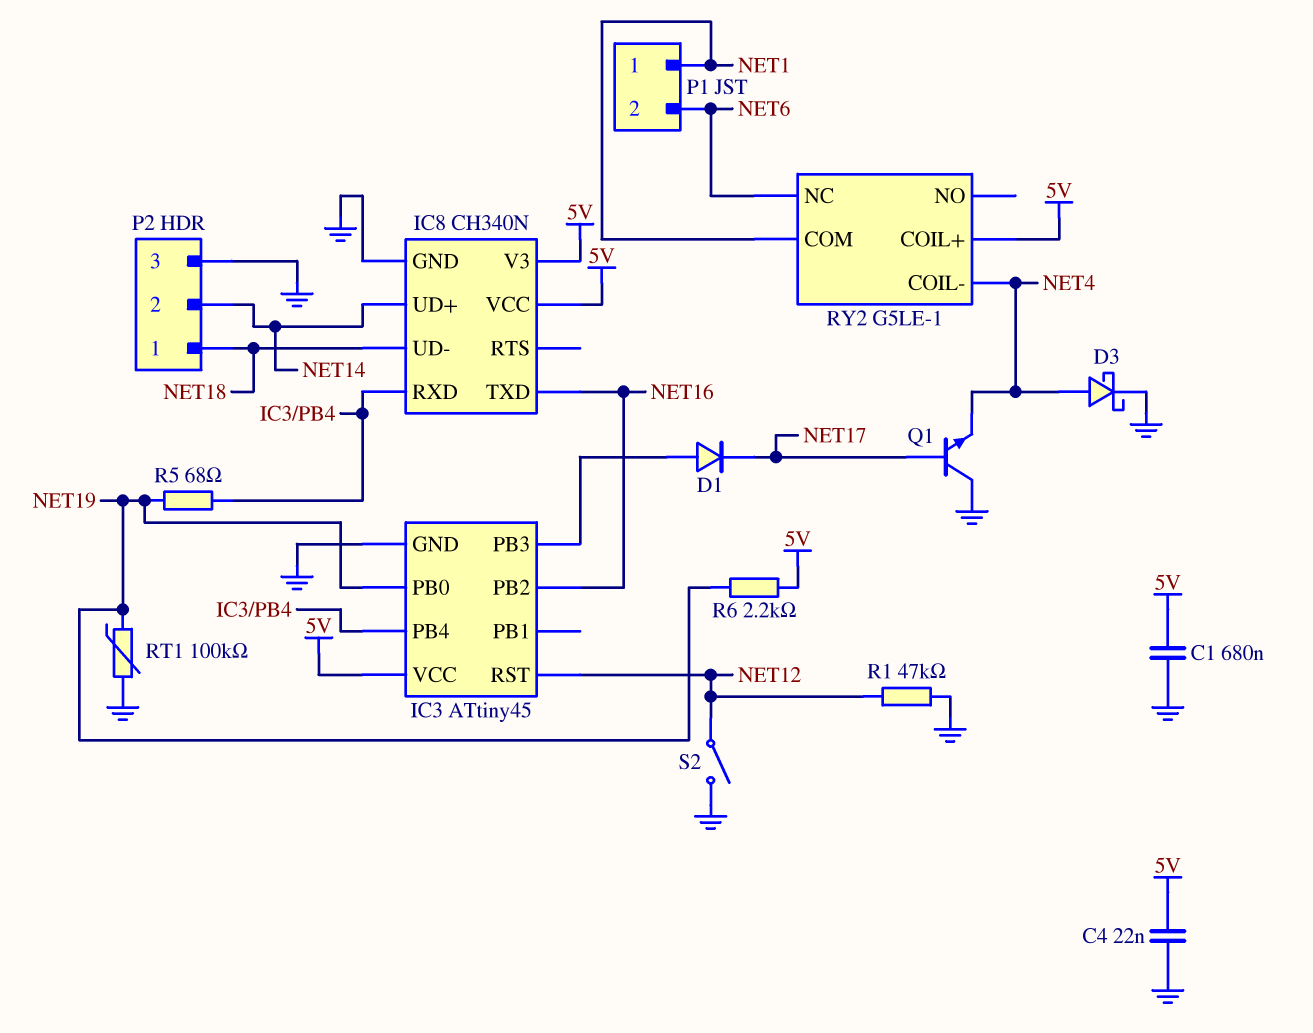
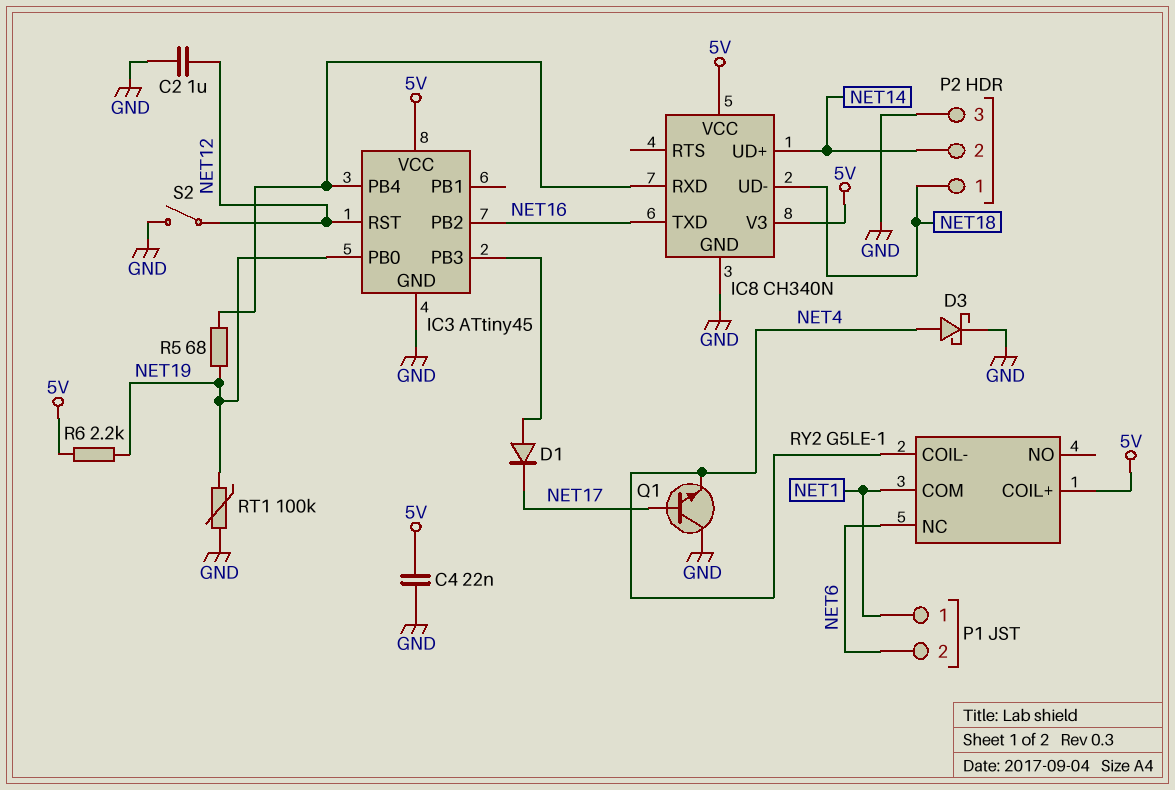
C1: 680nF (5V, GND) -> none
C2: none -> 1uF (GND, NET12)
R1: 47k (GND, NET12) -> none

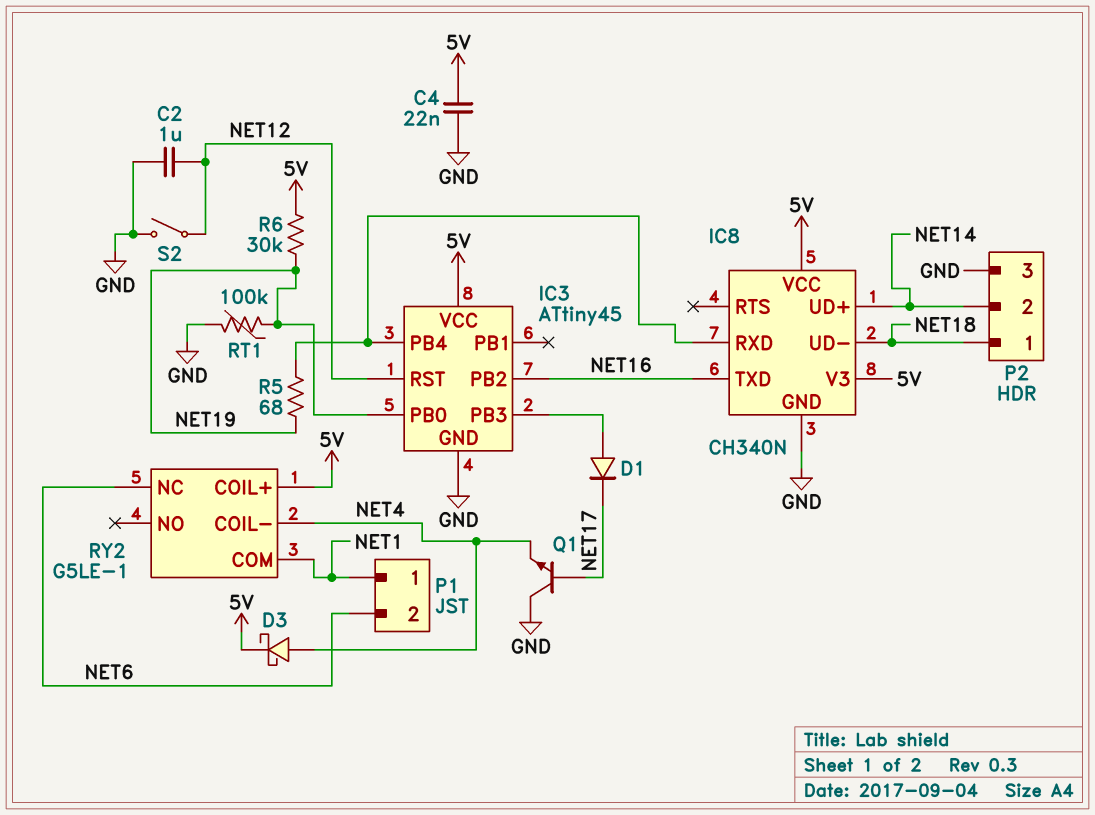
D3: schottky (A NET4, K GND) -> schottky (A NET4, K 5V)
R6: 2.2k (5V, NET19) -> 30k (5V, NET19)

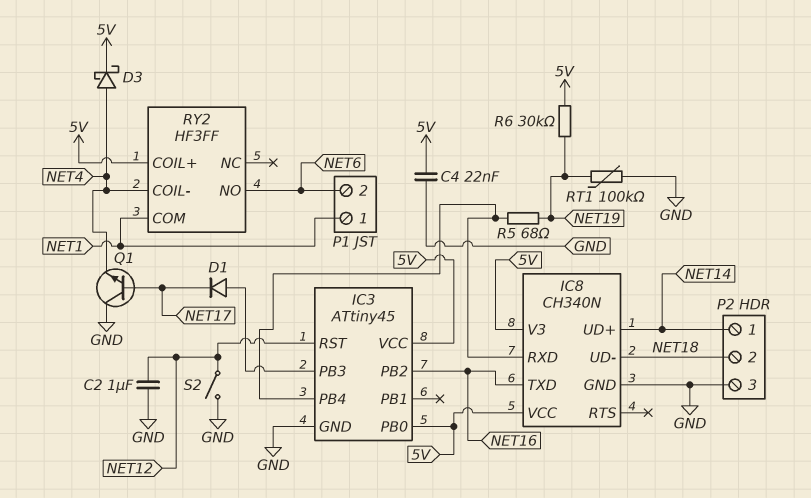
IC3 pin PB0: NET19 -> 5V
P2 pin 1: NET18 -> NET14
P2 pin 2: NET14 -> NET18
RY2: G5LE-1 -> HF3FF
RY2 pin NC: NET6 -> none
RY2 pin NO: none -> NET6

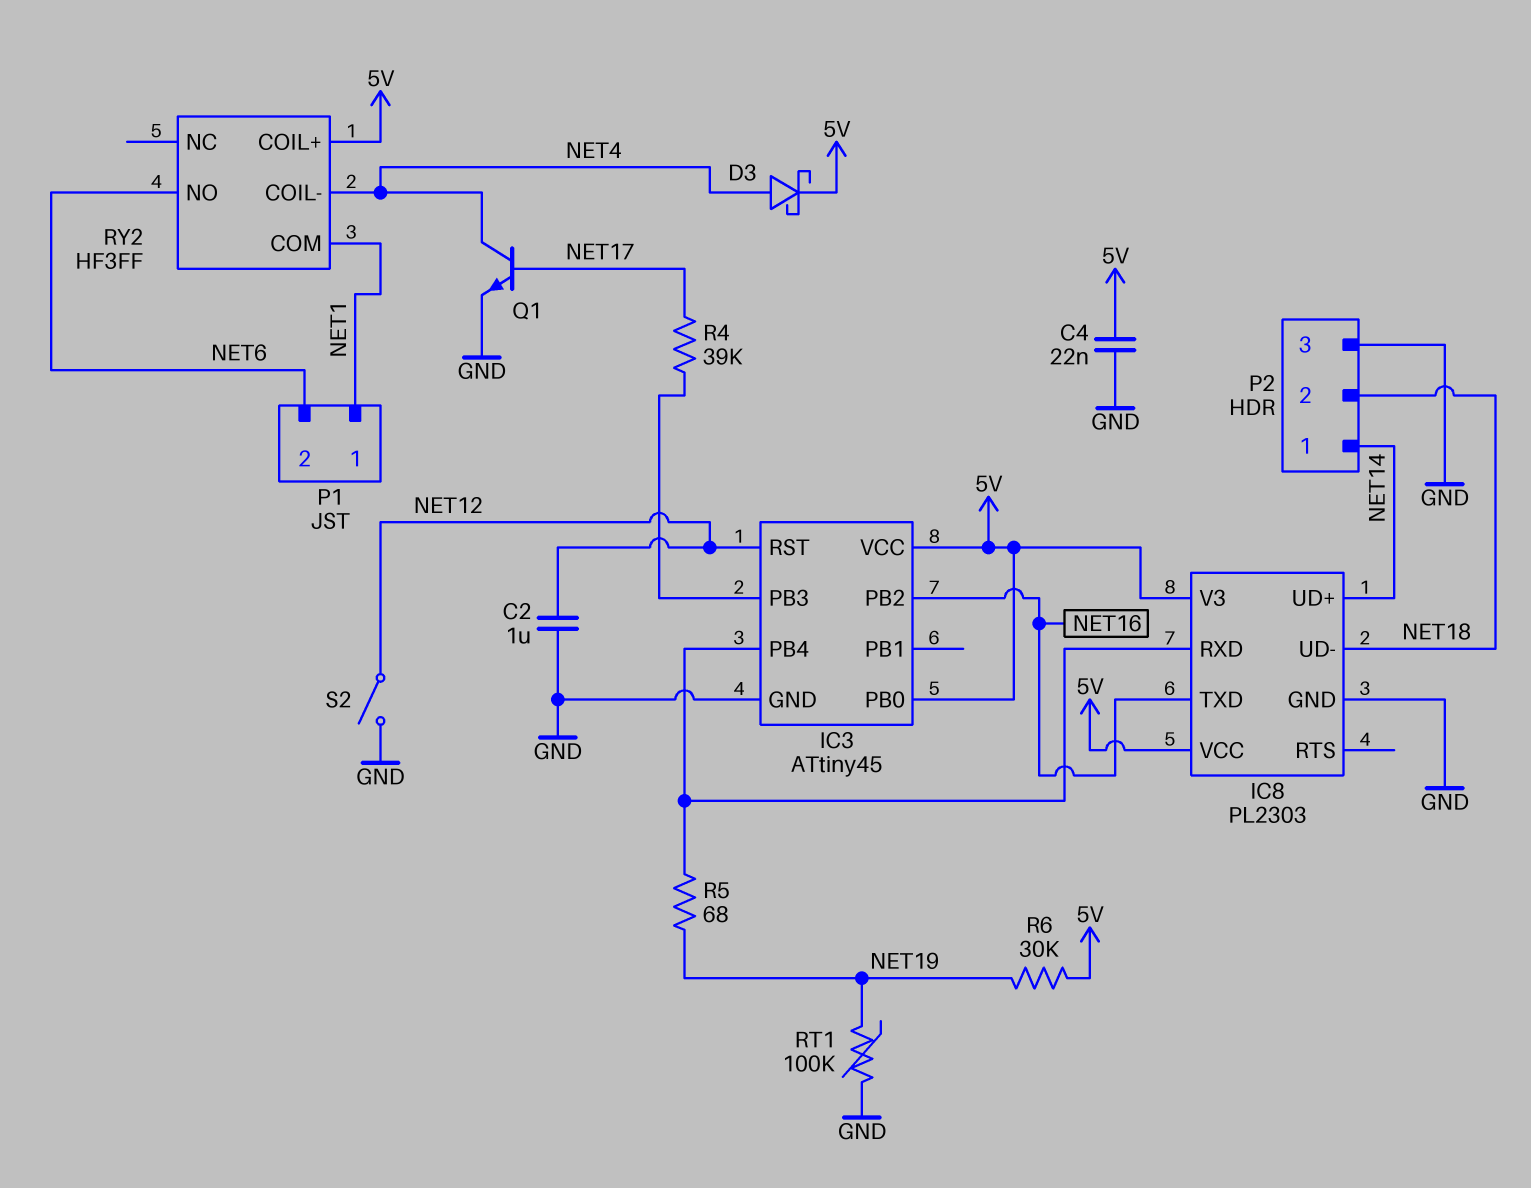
D1: diode (A IC3/PB3, K NET17) -> none
IC8: CH340N -> PL2303
Q1: NPN (B NET17, C GND, E NET4) -> NPN (B NET17, C NET4, E GND)
R4: none -> 39k (IC3/PB3, NET17)

